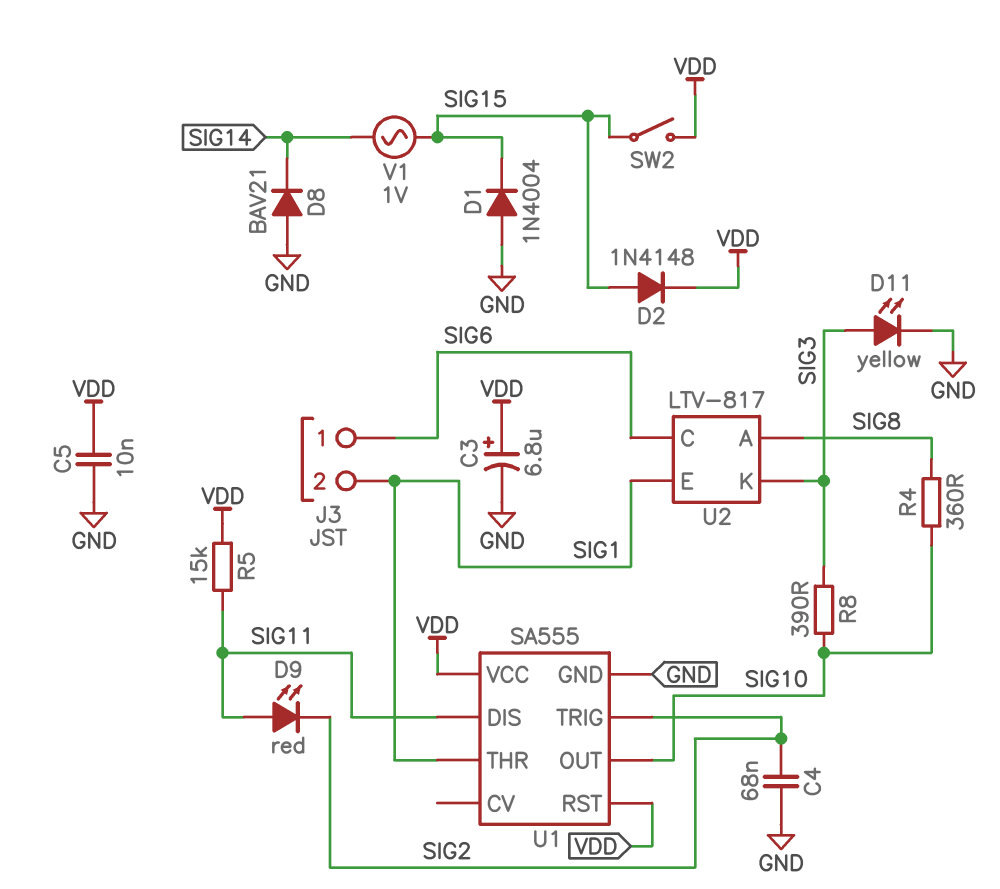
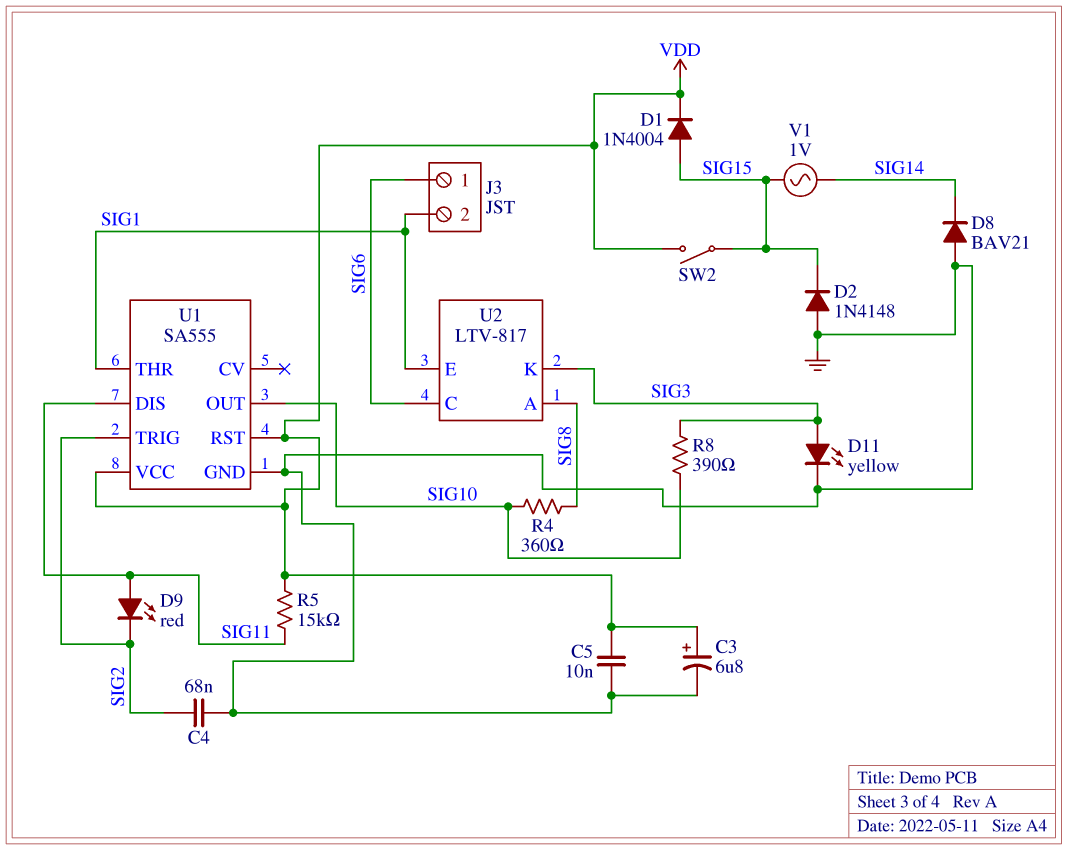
D1: diode 1N4004 (A GND, K SIG15) -> diode 1N4004 (A SIG15, K VDD)
D2: diode 1N4148 (A SIG15, K VDD) -> diode 1N4148 (A GND, K SIG15)

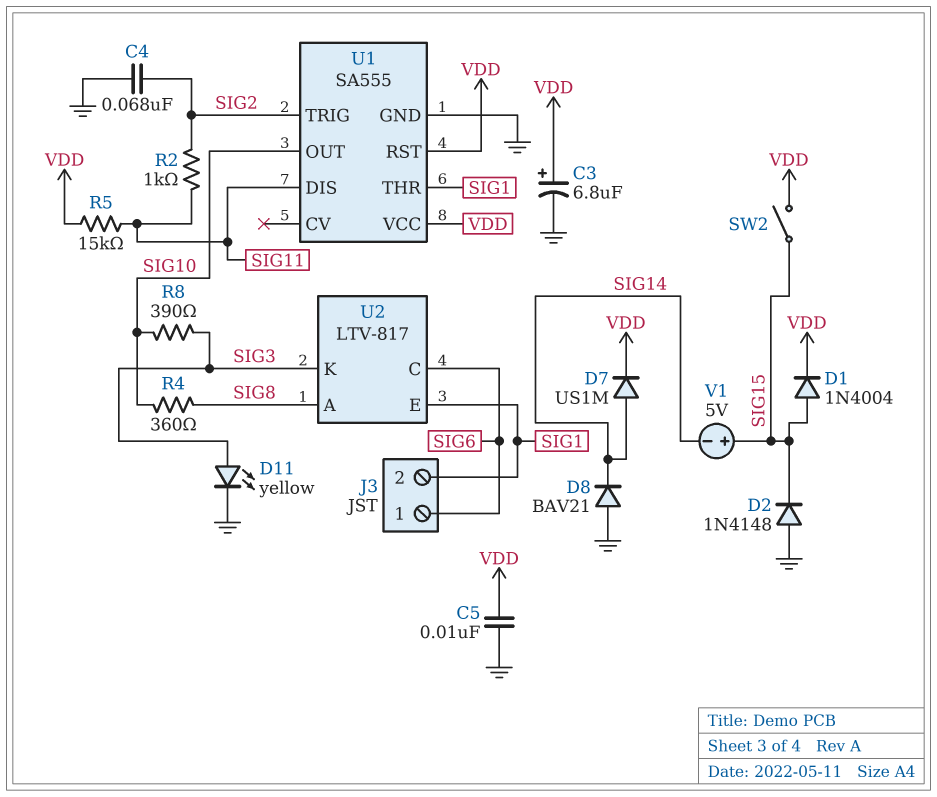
D7: none -> diode US1M (A SIG14, K VDD)
D9: LED red (A SIG11, K SIG2) -> none
R2: none -> 1k (SIG2, SIG11)
V1: AC 1V (SIG14, SIG15) -> 5V (plus SIG15, minus SIG14)

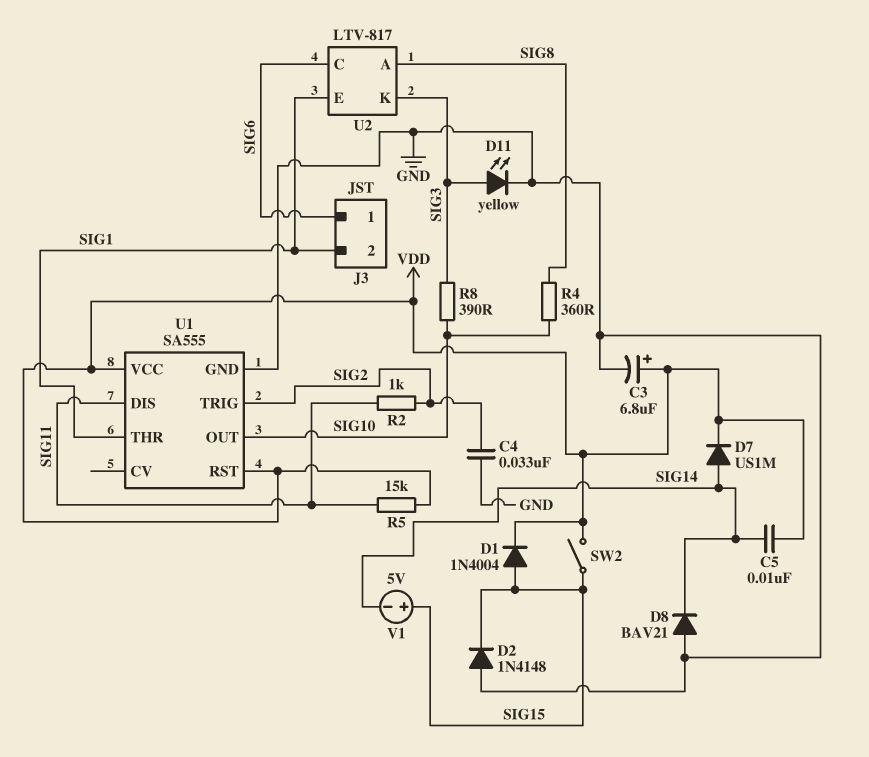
C4: 68nF (GND, SIG2) -> 33nF (GND, SIG2)
C5: 10nF (GND, VDD) -> 10nF (SIG14, VDD)

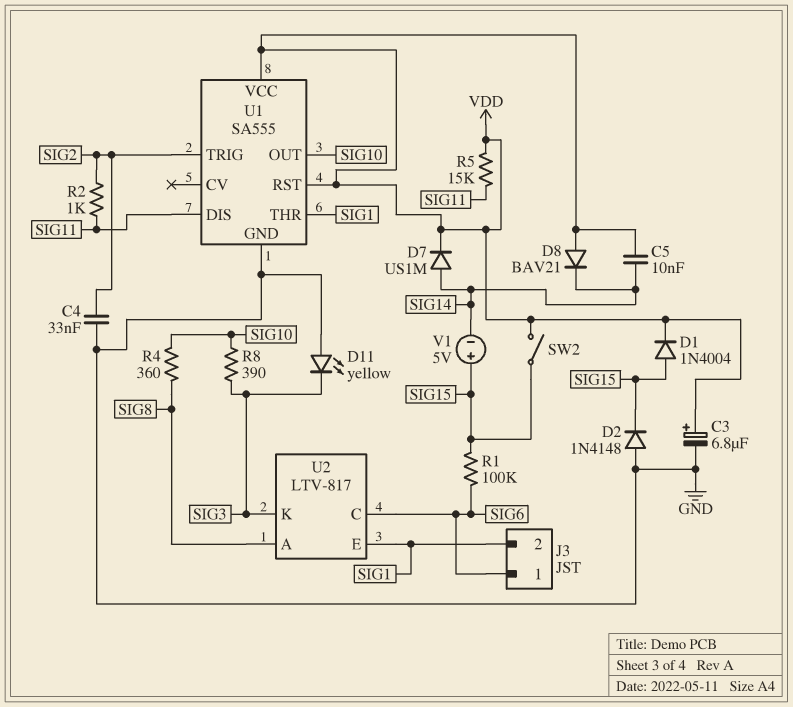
D8: diode BAV21 (A GND, K SIG14) -> diode BAV21 (A VDD, K SIG14)
D11: LED yellow (A SIG3, K GND) -> LED yellow (A GND, K SIG3)
R1: none -> 100k (SIG6, SIG15)

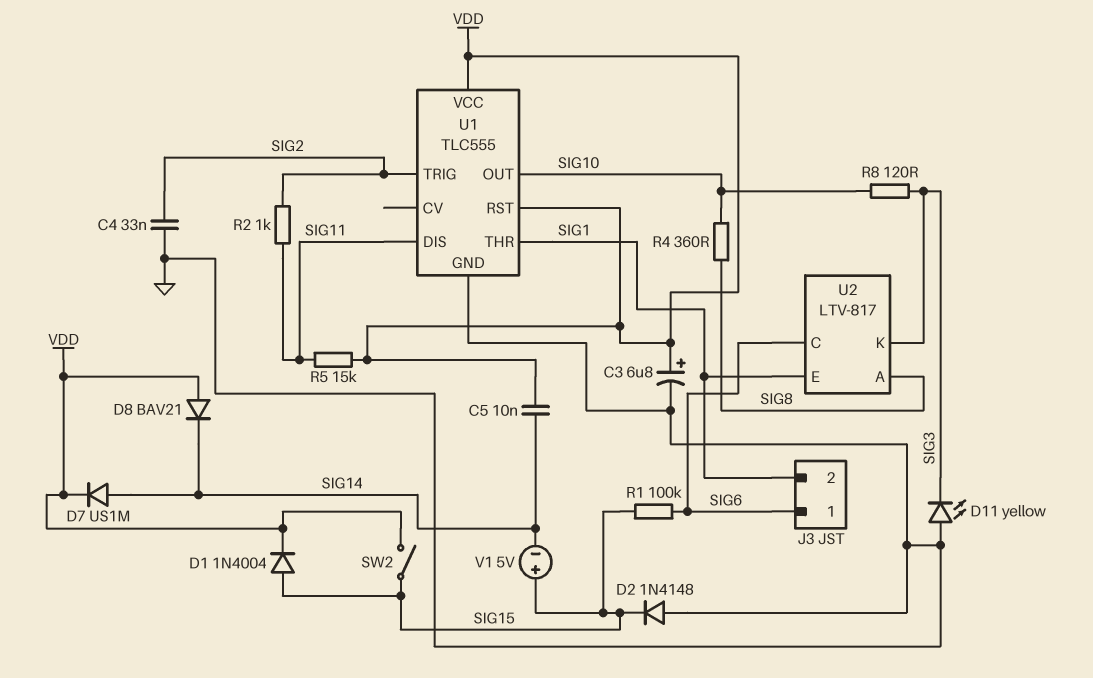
R8: 390 (SIG3, SIG10) -> 120 (SIG3, SIG10)
U1: SA555 -> TLC555

